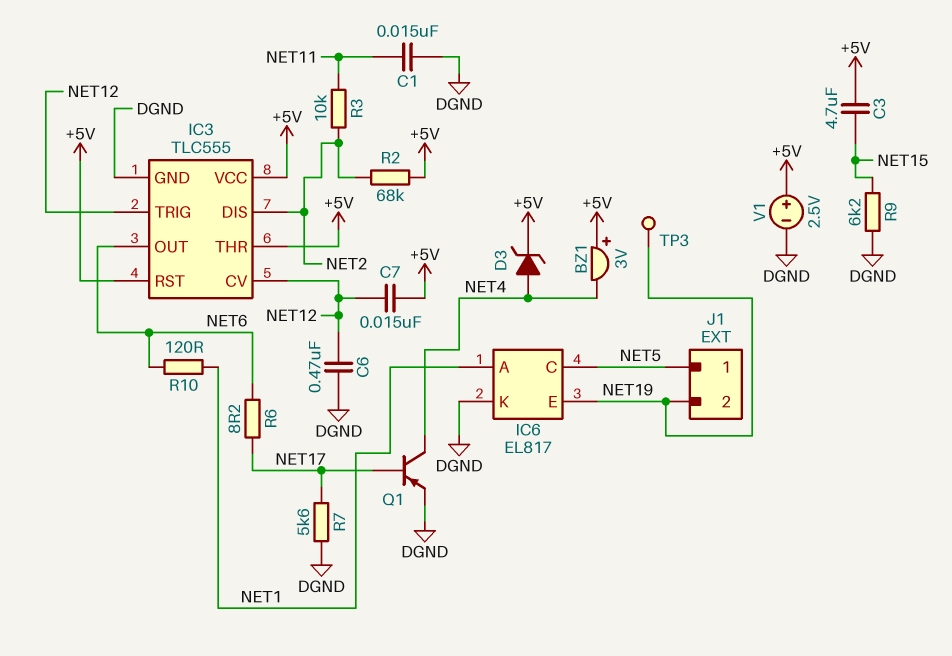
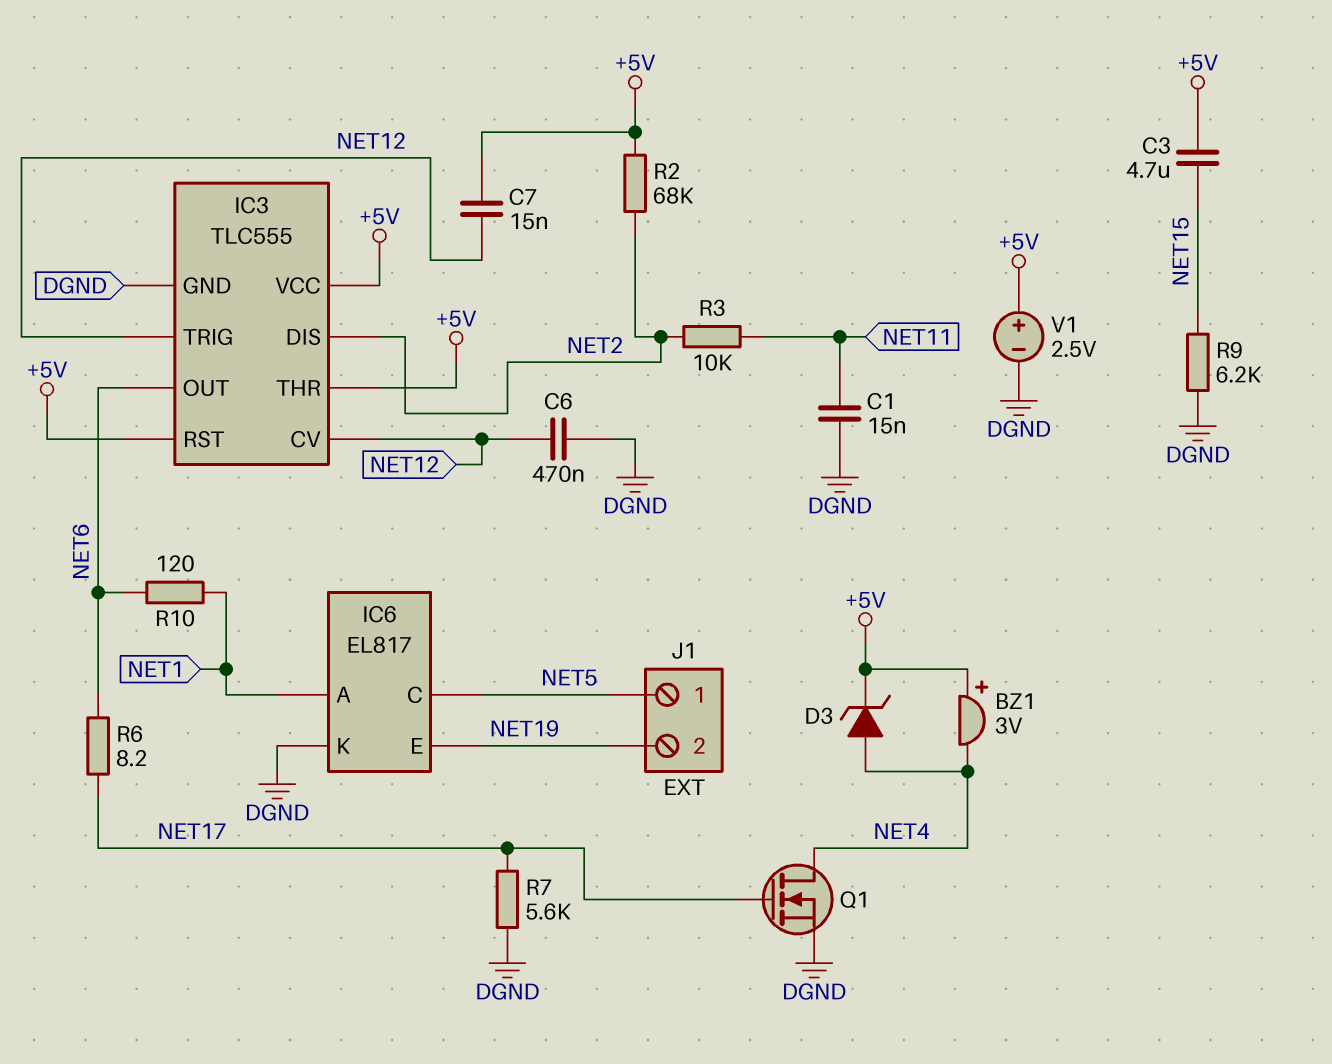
Q1: PNP (B NET17, C NET4, E DGND) -> NMOS (G NET17, D NET4, S DGND)
TP3: test point (NET19) -> none

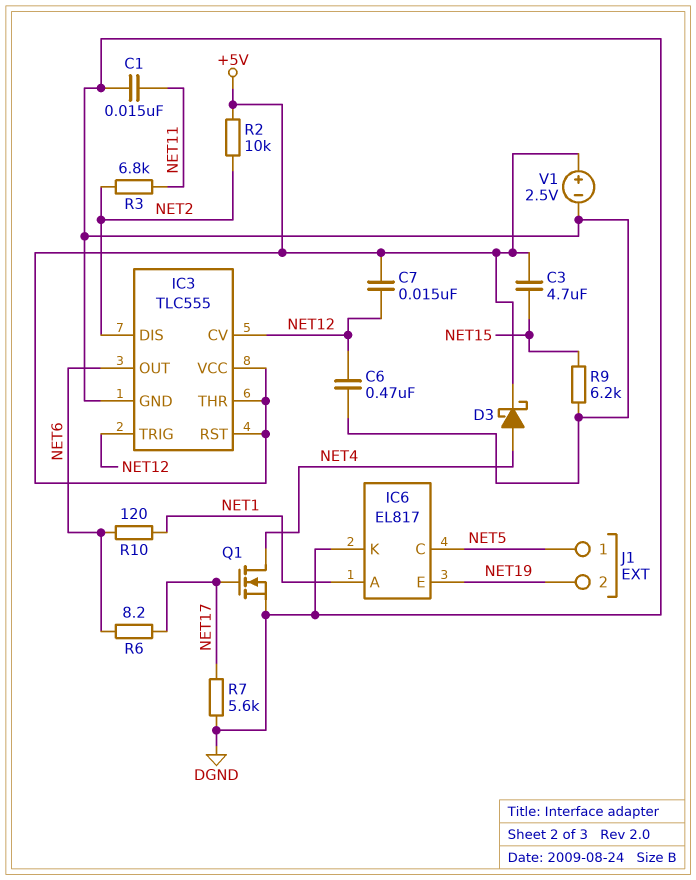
BZ1: buzzer 3V (plus +5V, minus NET4) -> none
D3: zener (A NET4, K +5V) -> schottky (A NET4, K +5V)
R2: 68k (+5V, NET2) -> 10k (+5V, NET2)
R3: 10k (NET2, NET11) -> 6.8k (NET2, NET11)

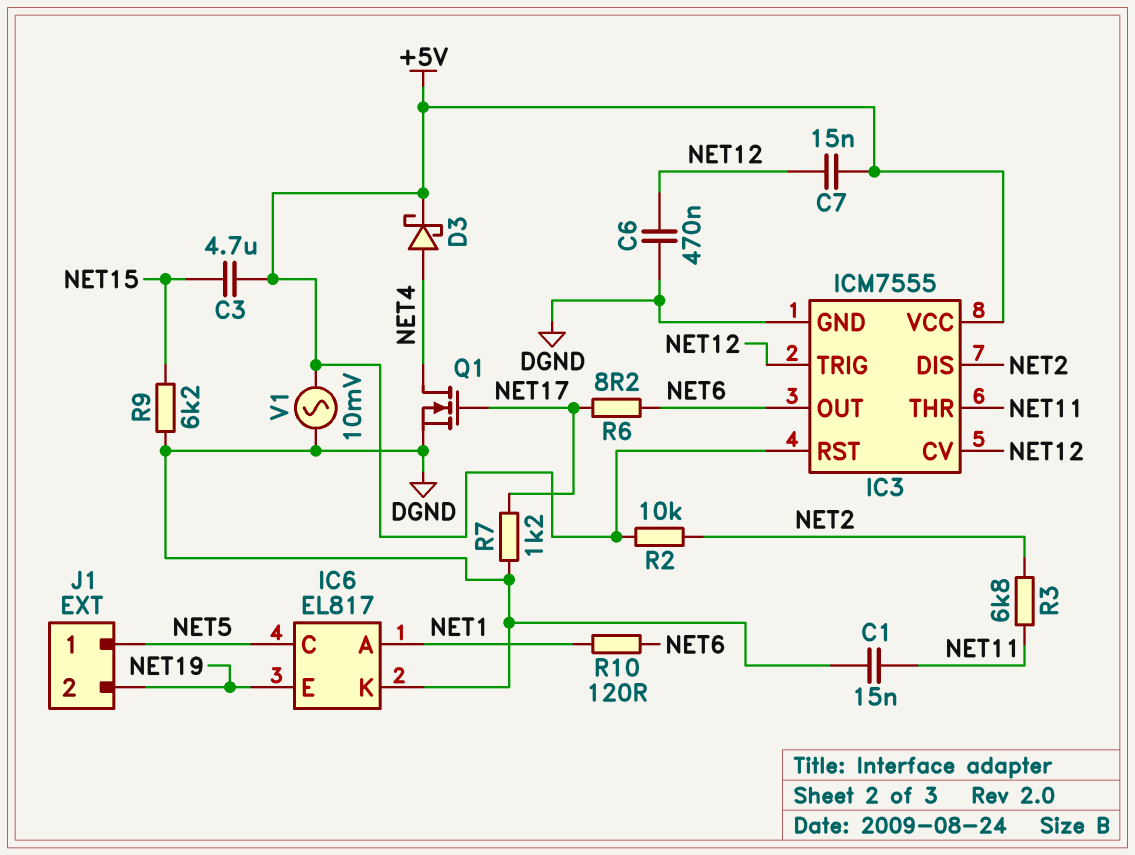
IC3: TLC555 -> ICM7555
IC3 pin THR: +5V -> NET11
R7: 5.6k (DGND, NET17) -> 1.2k (DGND, NET17)
V1: 2.5V (plus +5V, minus DGND) -> AC 10mV (+5V, DGND)

